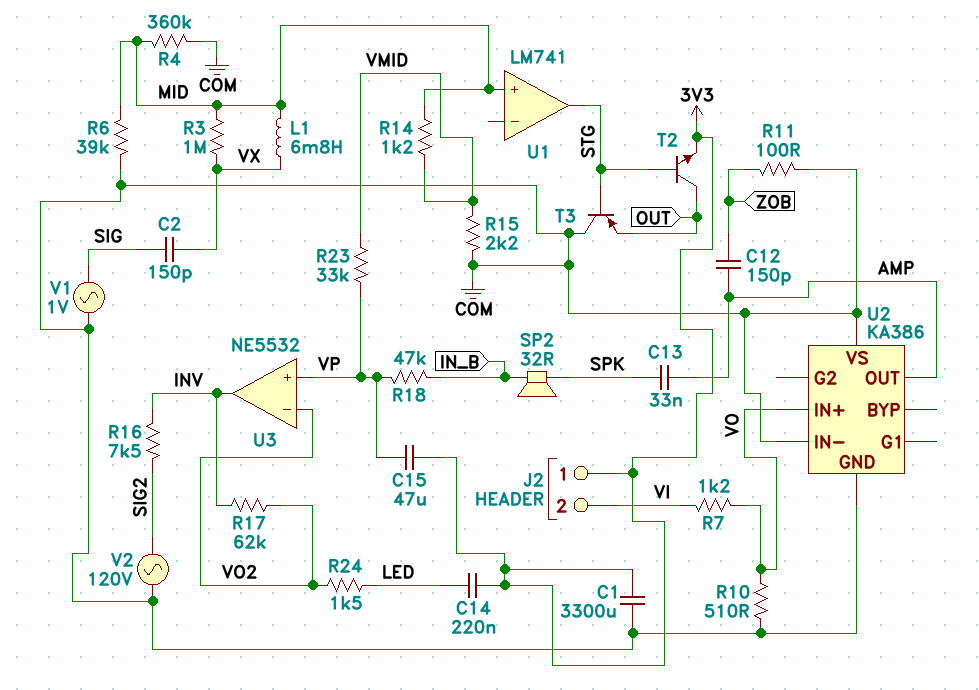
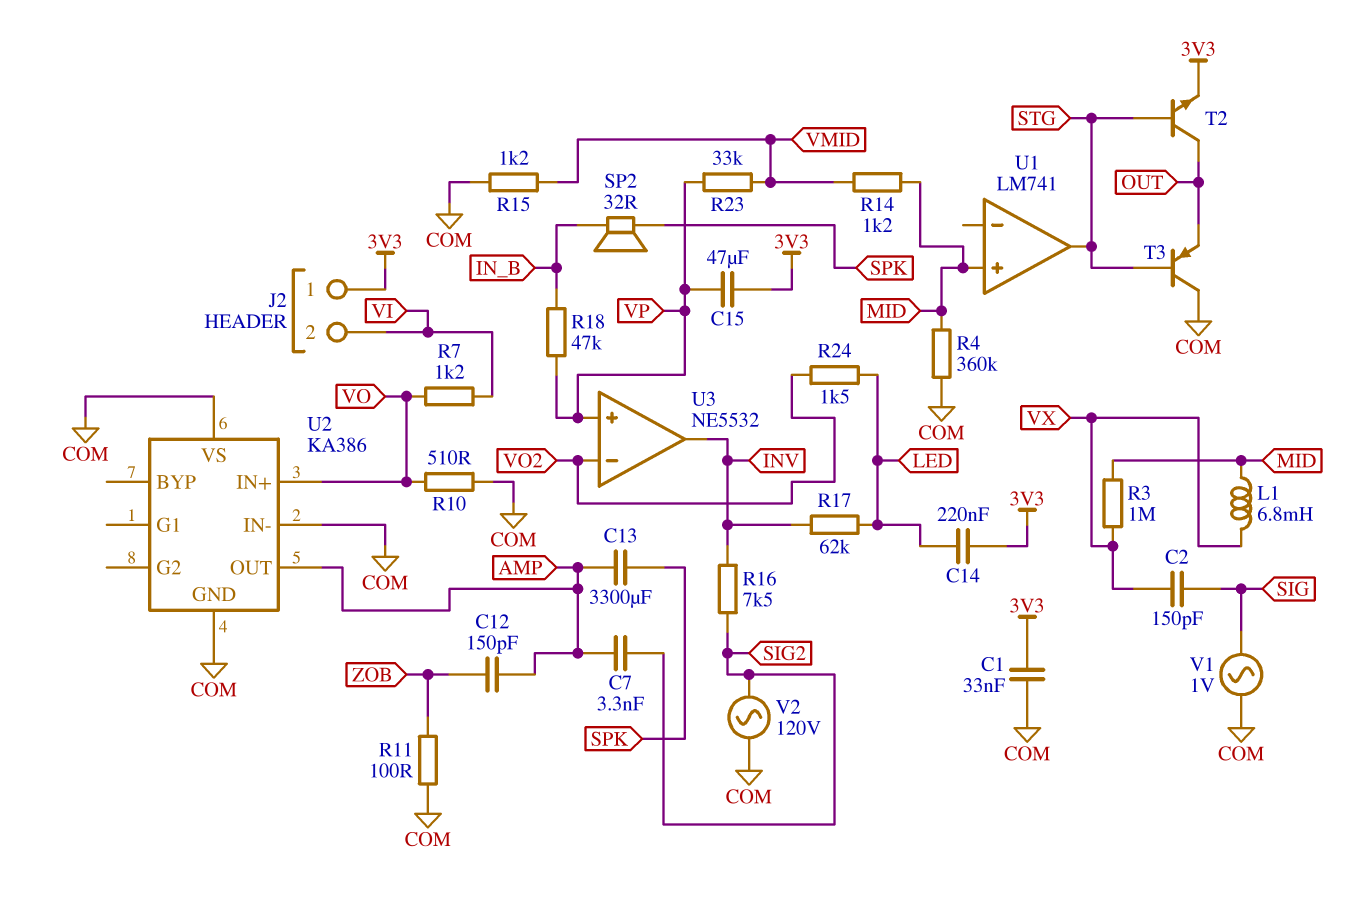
C1: 3300uF (3V3, COM) -> 33nF (3V3, COM)
C7: none -> 3.3nF (AMP, SIG2)
C13: 33nF (AMP, SPK) -> 3300uF (AMP, SPK)
R6: 39k (COM, MID) -> none
R15: 2.2k (COM, VMID) -> 1.2k (COM, VMID)
R17: 62k (INV, VO2) -> 62k (INV, LED)

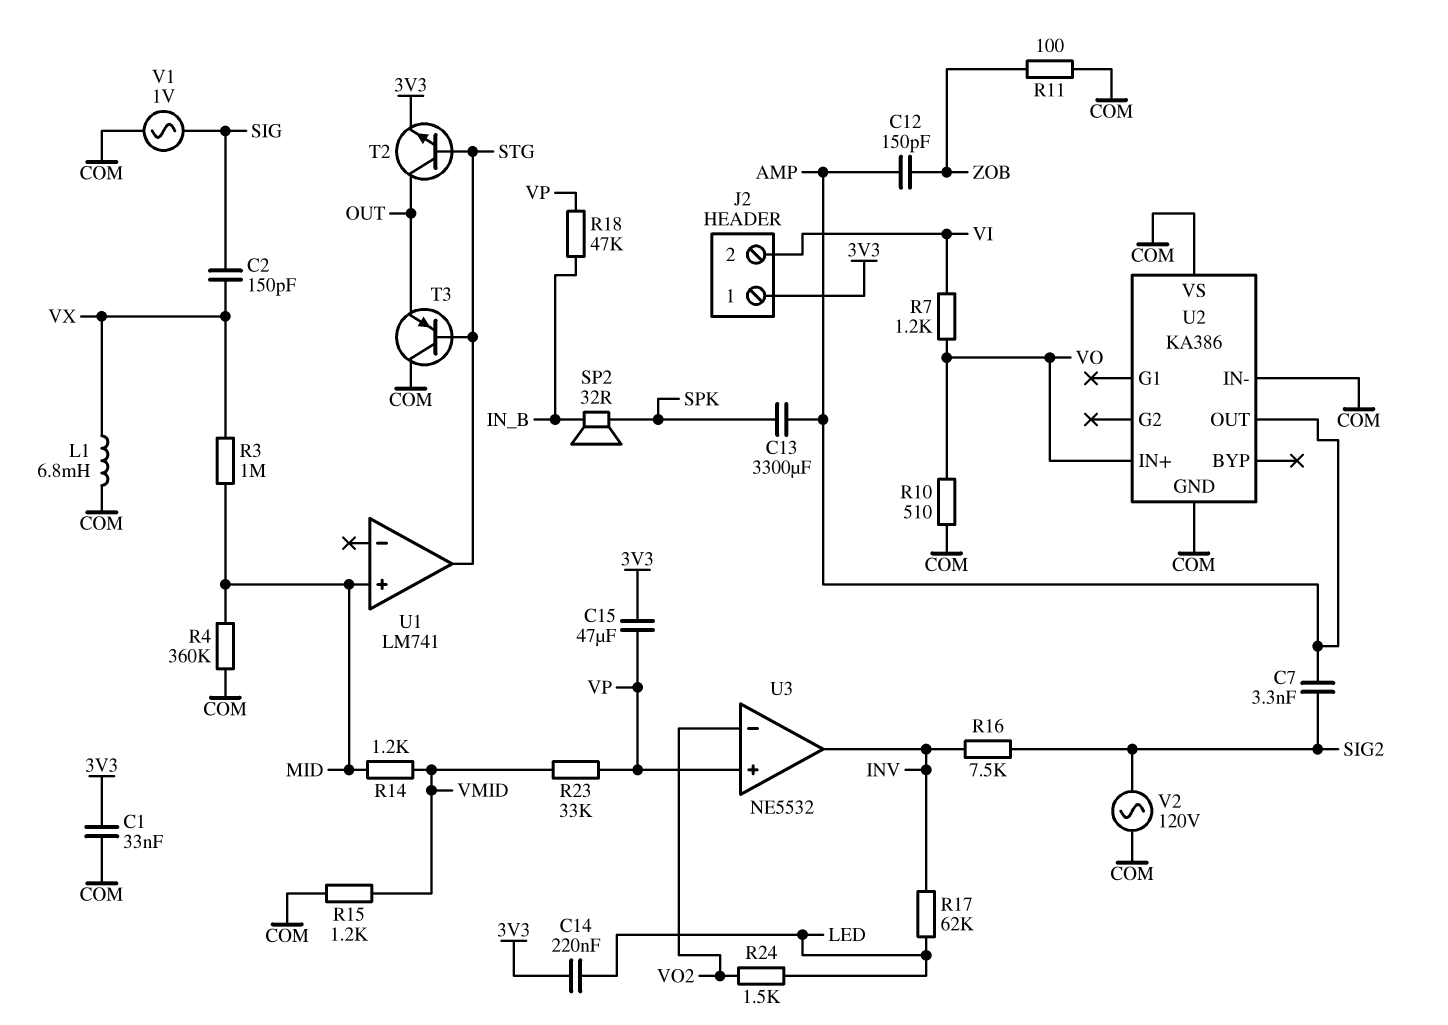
L1: 6.8mH (MID, VX) -> 6.8mH (COM, VX)

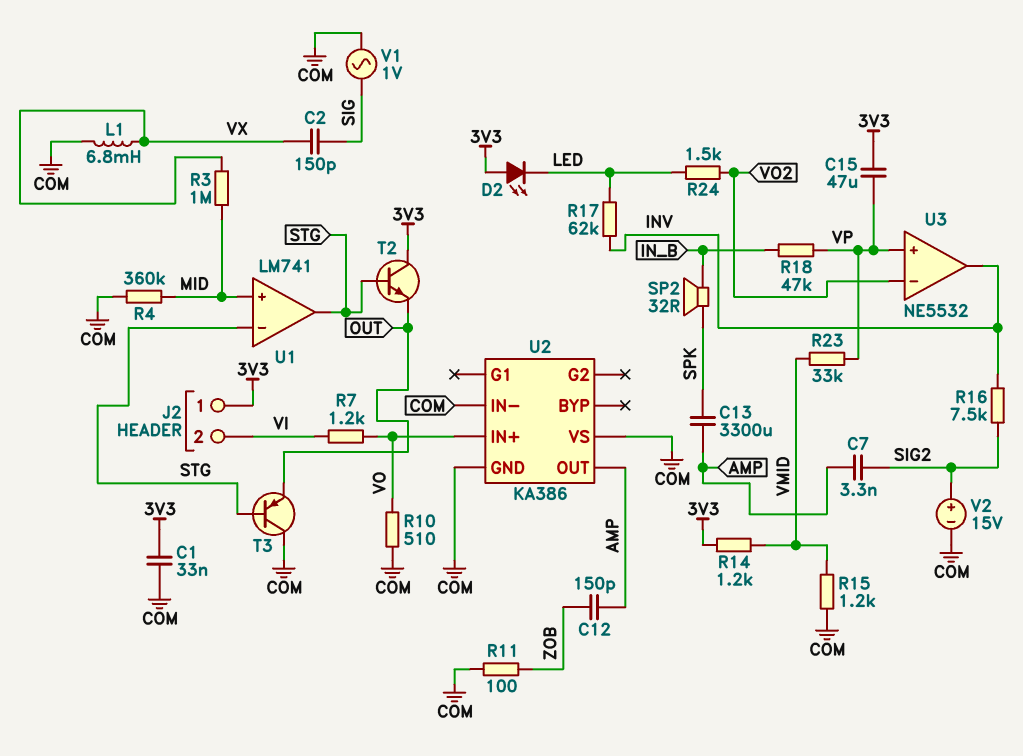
C14: 220nF (3V3, LED) -> none
D2: none -> LED (A 3V3, K LED)
R14: 1.2k (MID, VMID) -> 1.2k (3V3, VMID)
T2: NPN (B STG, C OUT, E 3V3) -> NPN (B STG, C 3V3, E OUT)
U1 pin in-: none -> STG
V2: AC 120V (COM, SIG2) -> 15V (plus SIG2, minus COM)

